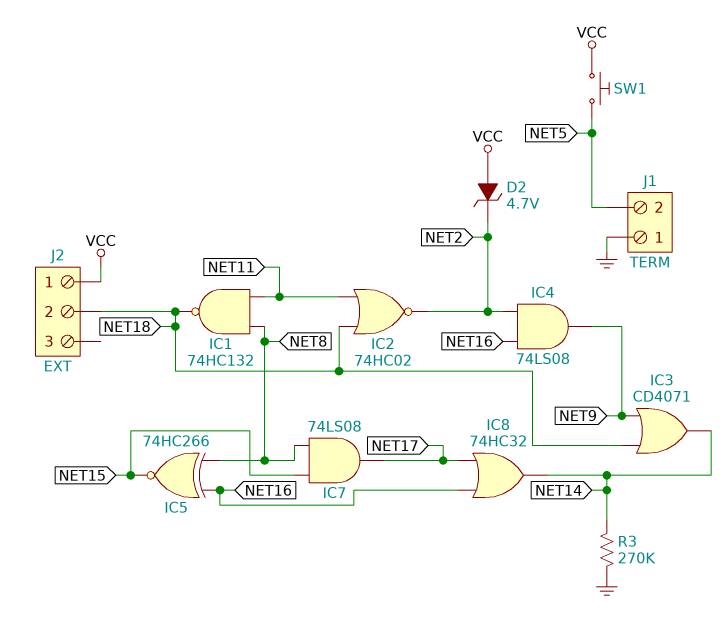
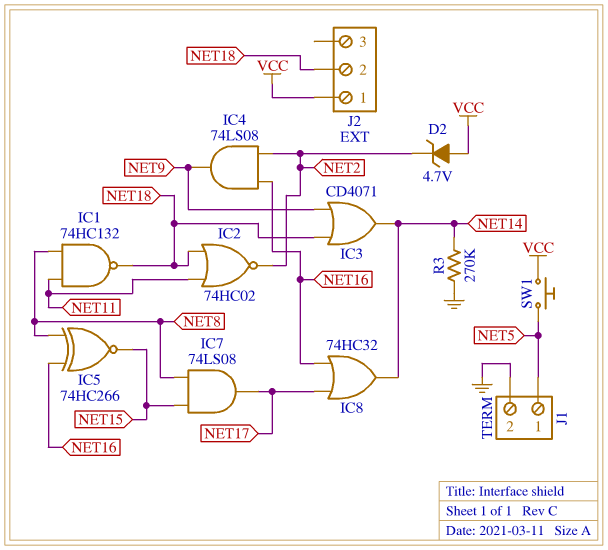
J1 pin 1: GND -> NET5
J1 pin 2: NET5 -> GND

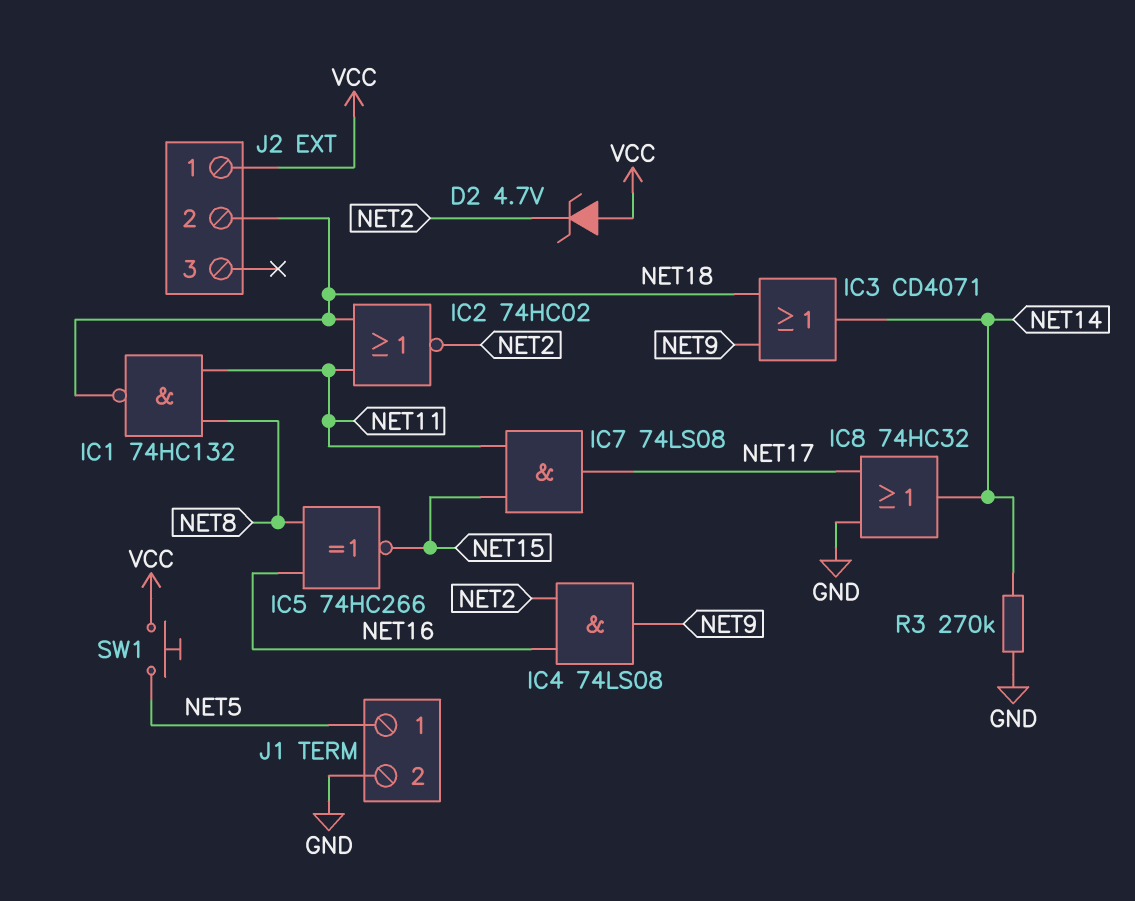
IC7: AND 74LS08 (in NET8, in NET15, out NET17) -> AND 74LS08 (in NET11, in NET15, out NET17)
IC8: OR 74HC32 (in NET16, in NET17, out NET14) -> OR 74HC32 (in GND, in NET17, out NET14)

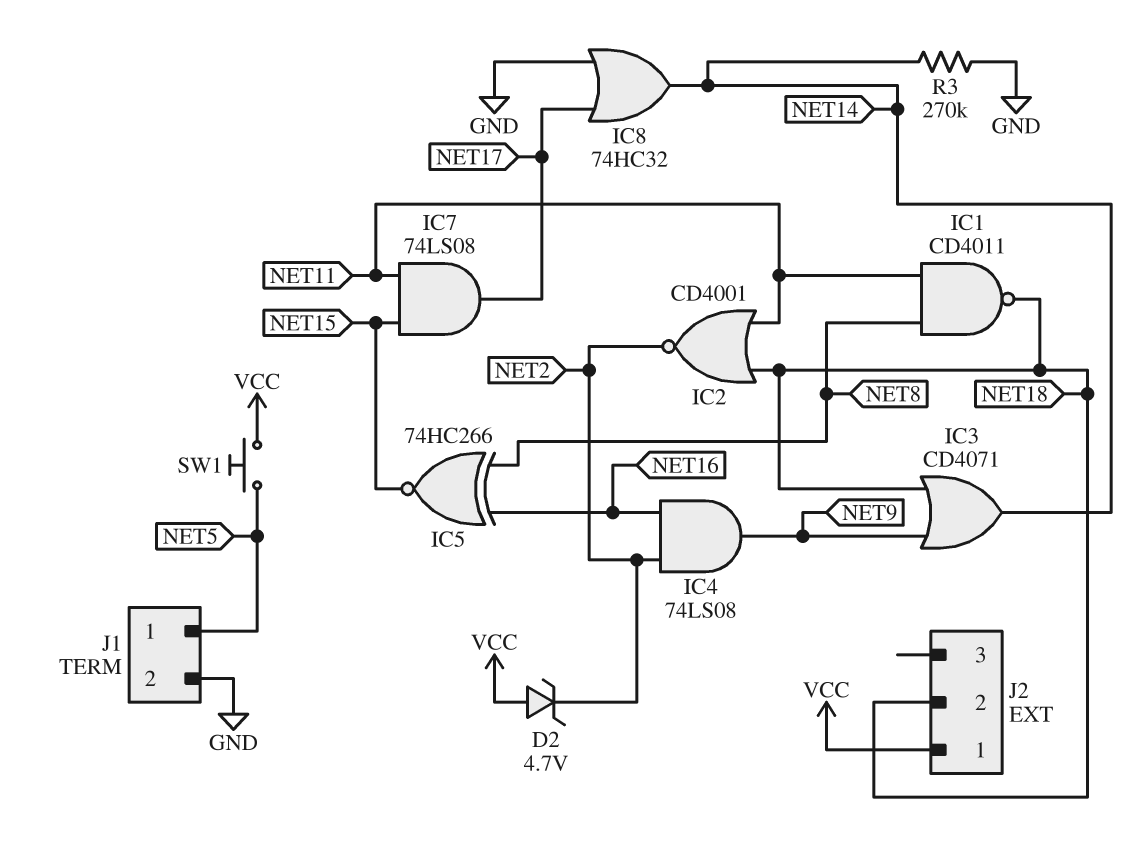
IC1: NAND 74HC132 (in NET8, in NET11, out NET18) -> NAND CD4011 (in NET8, in NET11, out NET18)
IC2: NOR 74HC02 (in NET11, in NET18, out NET2) -> NOR CD4001 (in NET11, in NET18, out NET2)

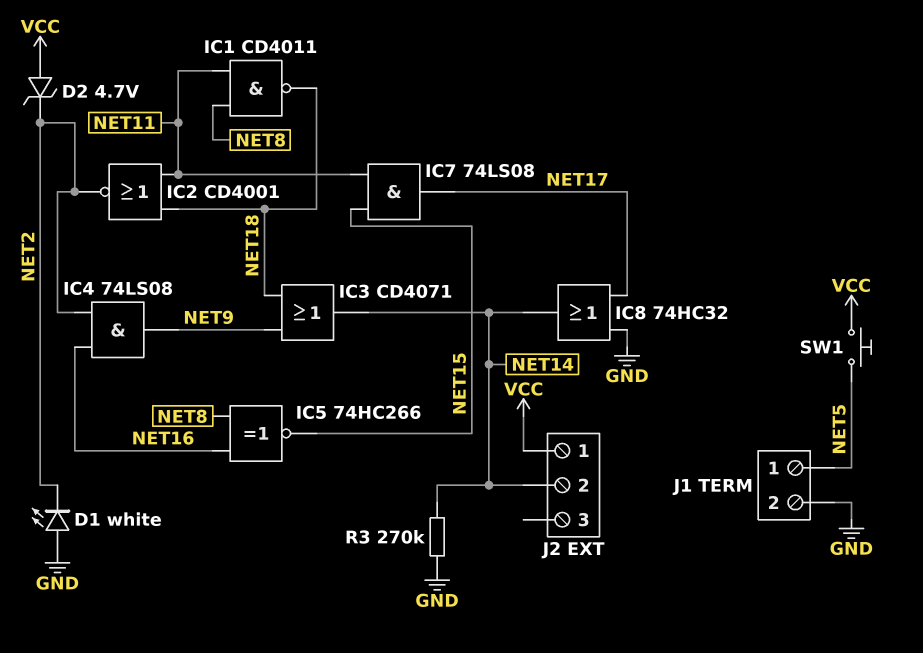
D1: none -> LED white (A GND, K NET2)
J2 pin 2: NET18 -> NET14

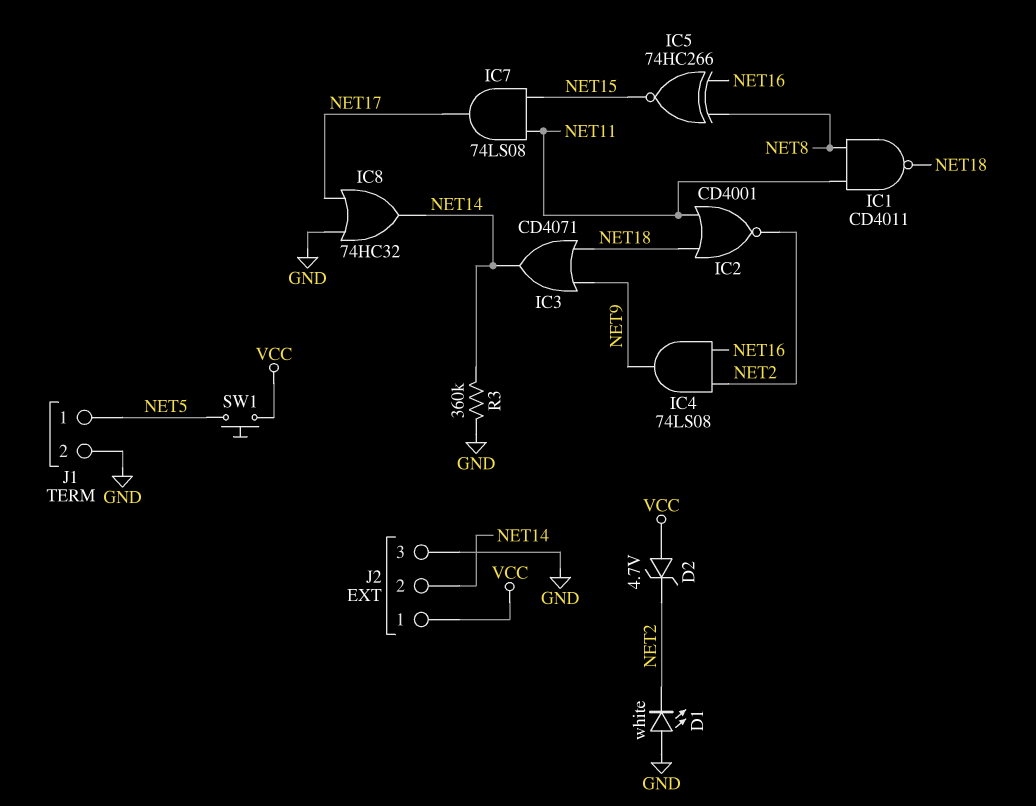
J2 pin 3: none -> GND
R3: 270k (GND, NET14) -> 360k (GND, NET14)

